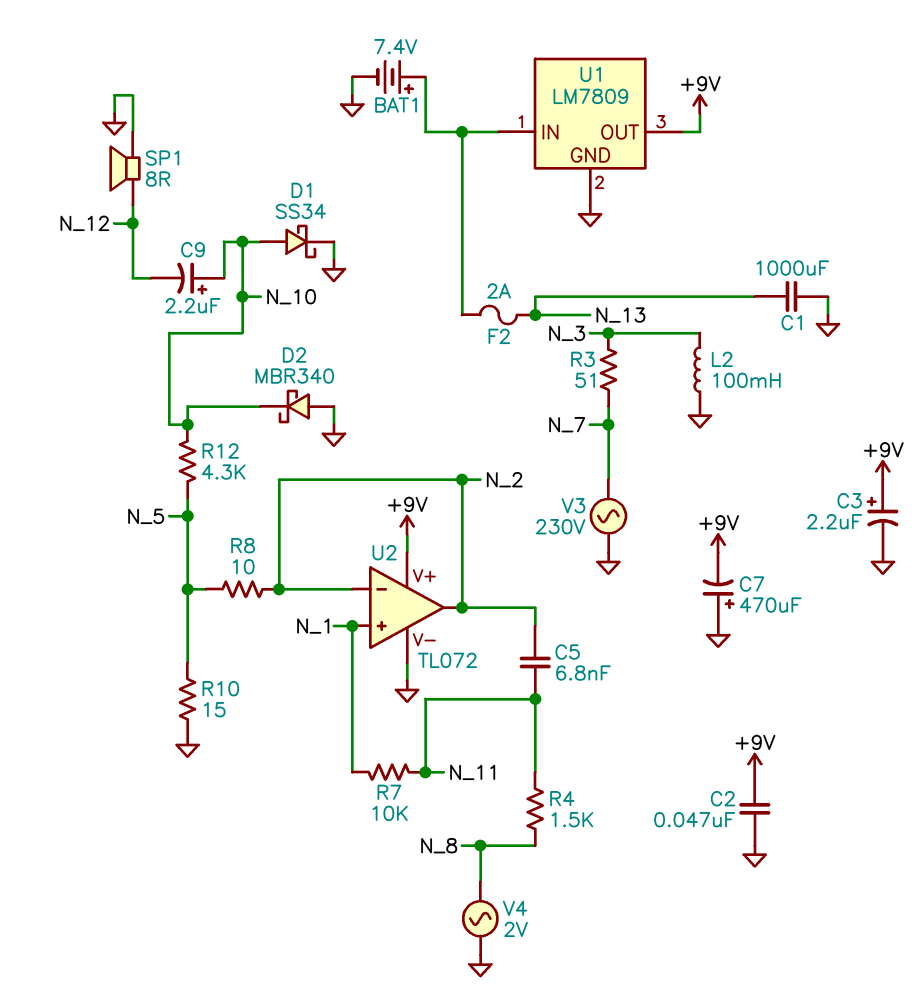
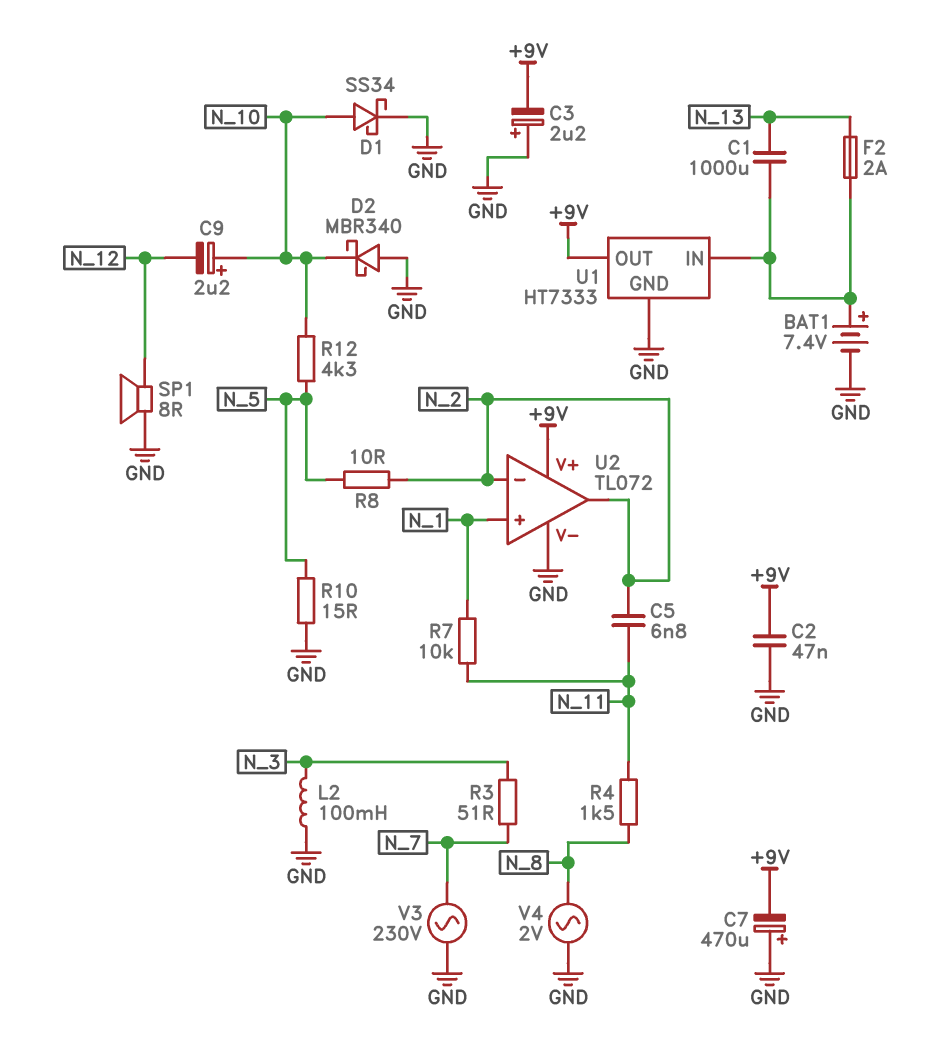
C1: 1000uF (GND, N_13) -> 1000uF (N_13, U1/IN)
C3: 2.2uF (plus +9V, minus GND) -> 2.2uF (plus GND, minus +9V)
U1: LM7809 -> HT7333

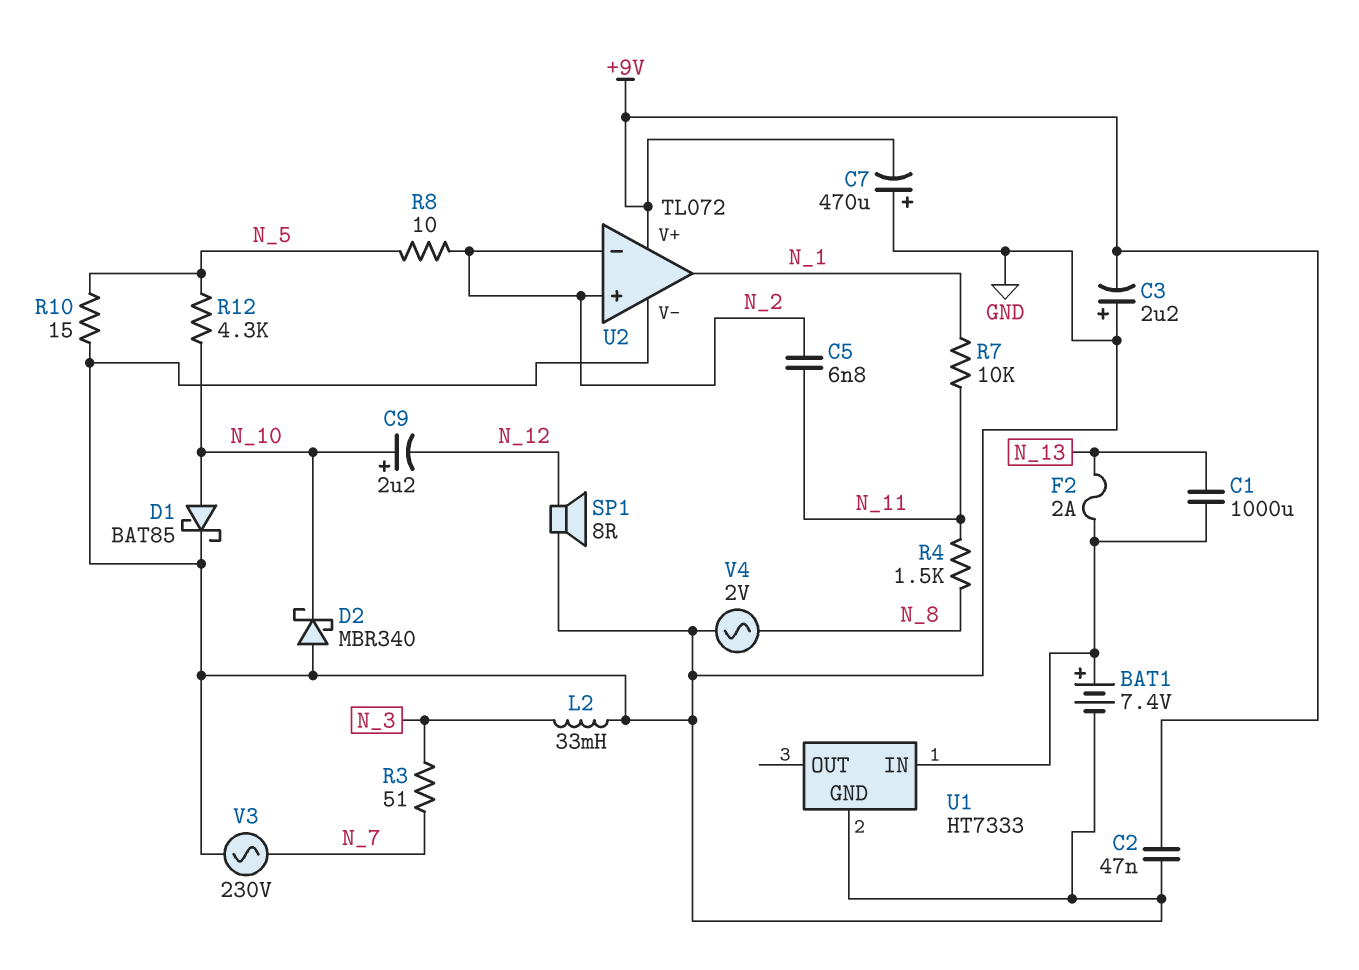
D1: schottky SS34 (A N_10, K GND) -> schottky BAT85 (A N_10, K GND)
L2: 100mH (GND, N_3) -> 33mH (GND, N_3)
U1 pin OUT: +9V -> none
U2 pin in+: N_1 -> N_2
U2 pin out: N_2 -> N_1

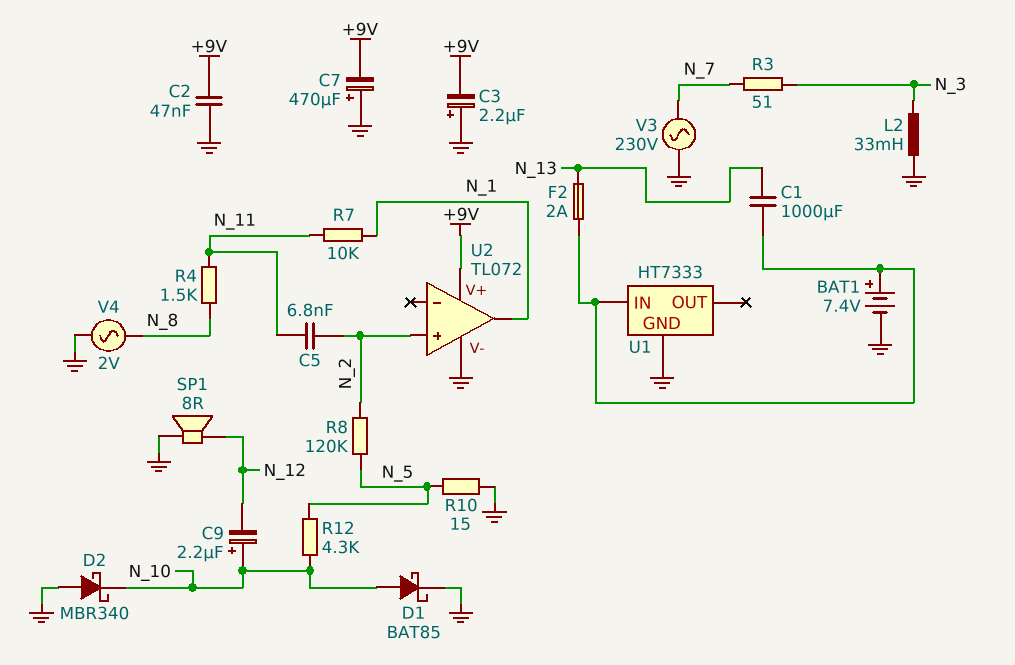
R8: 10 (N_2, N_5) -> 120k (N_2, N_5)
U2 pin in-: N_2 -> none

